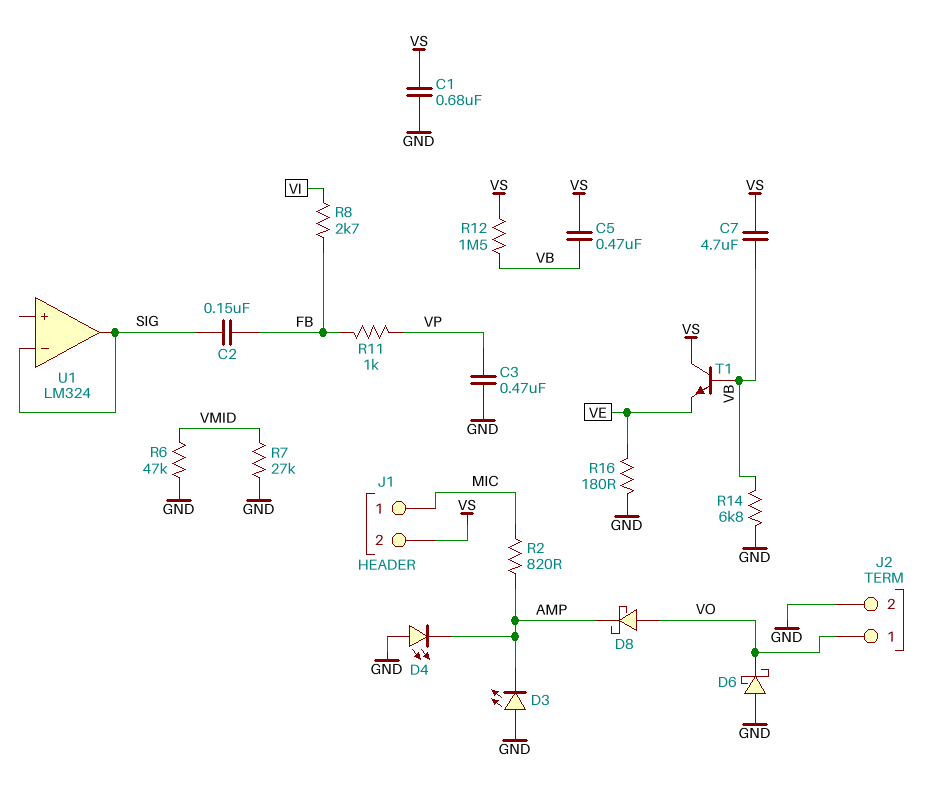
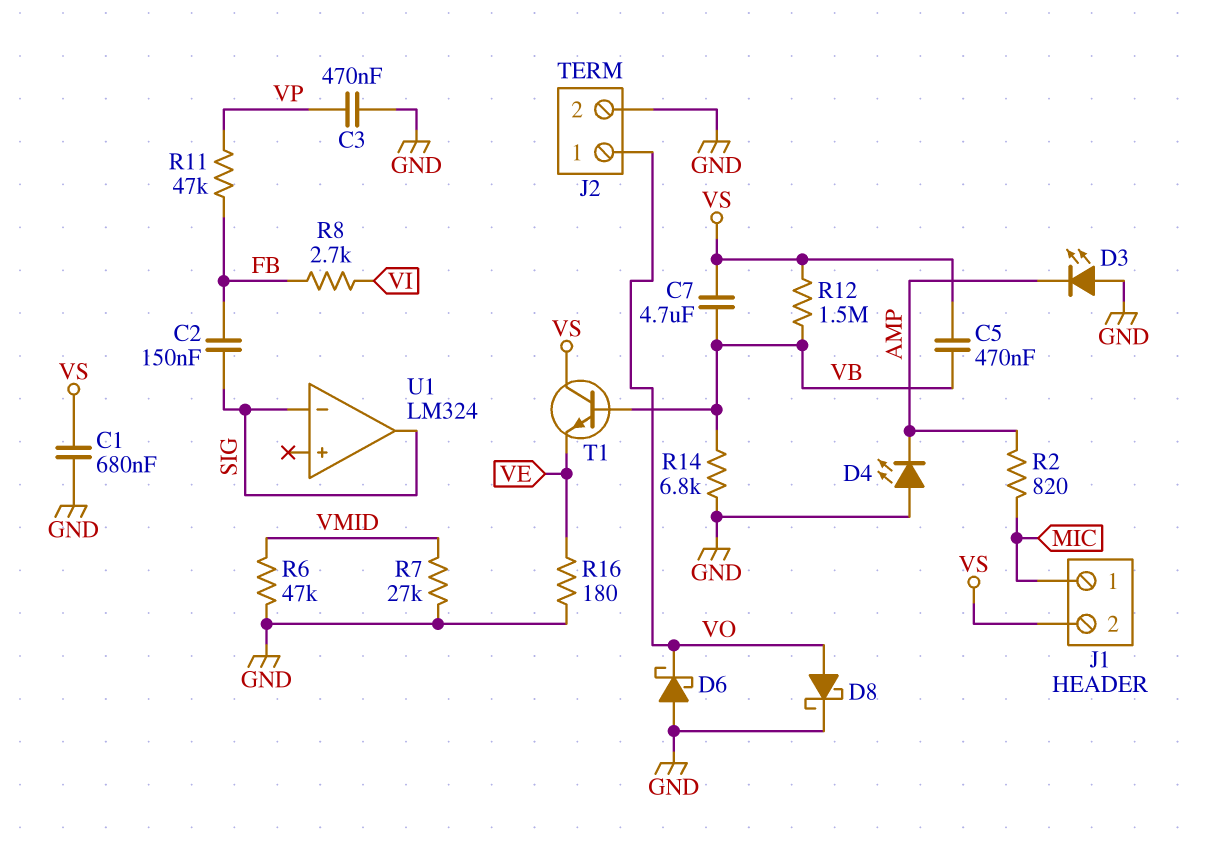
D8: schottky (A VO, K AMP) -> schottky (A VO, K GND)
R11: 1k (FB, VP) -> 47k (FB, VP)

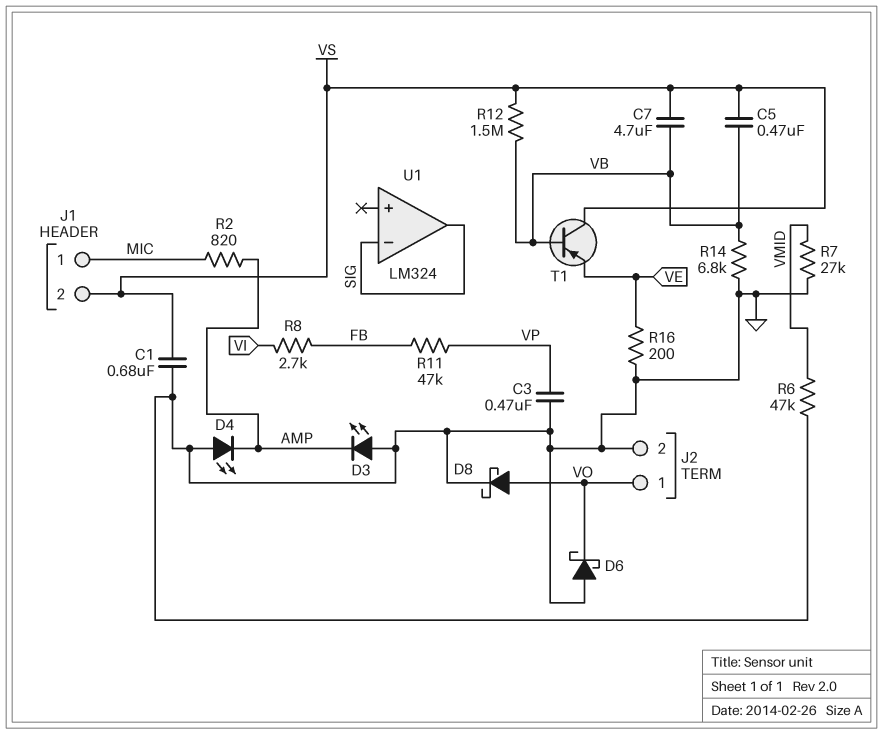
C2: 150nF (FB, SIG) -> none
R16: 180 (GND, VE) -> 200 (GND, VE)
T1: NPN (B VB, C VS, E VE) -> PNP (B VB, C VS, E VE)

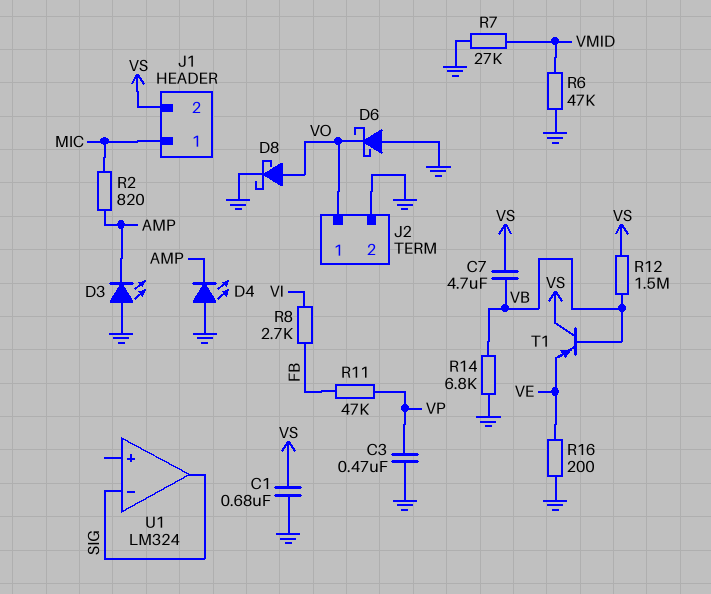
C5: 470nF (VB, VS) -> none

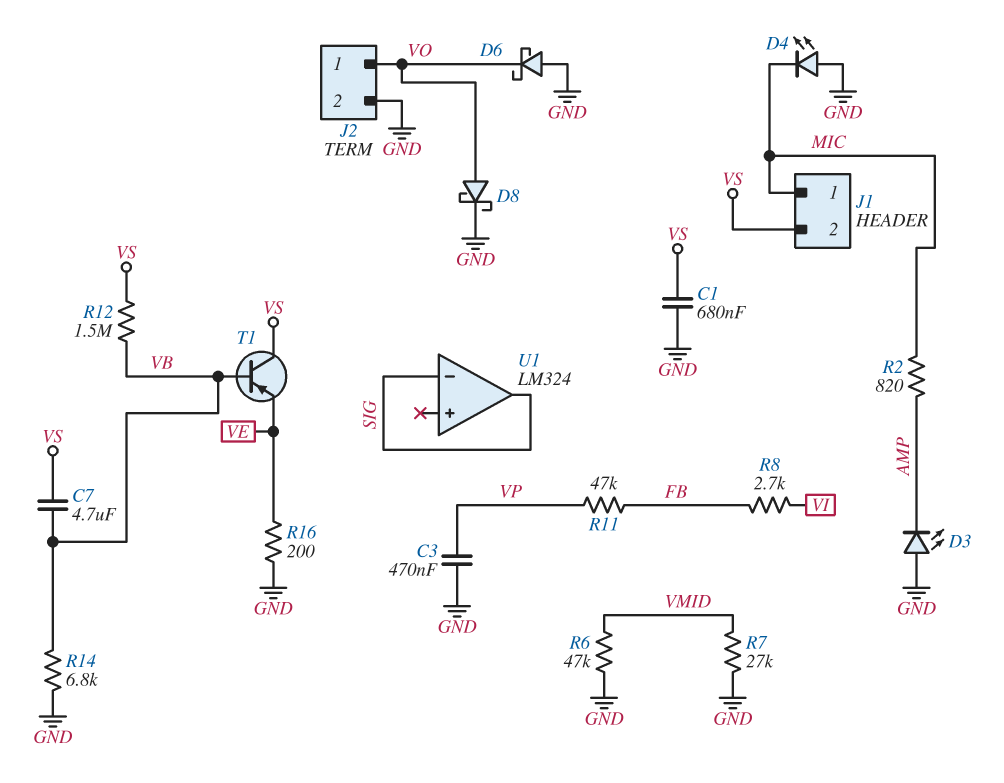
D4: LED (A GND, K AMP) -> LED (A GND, K MIC)

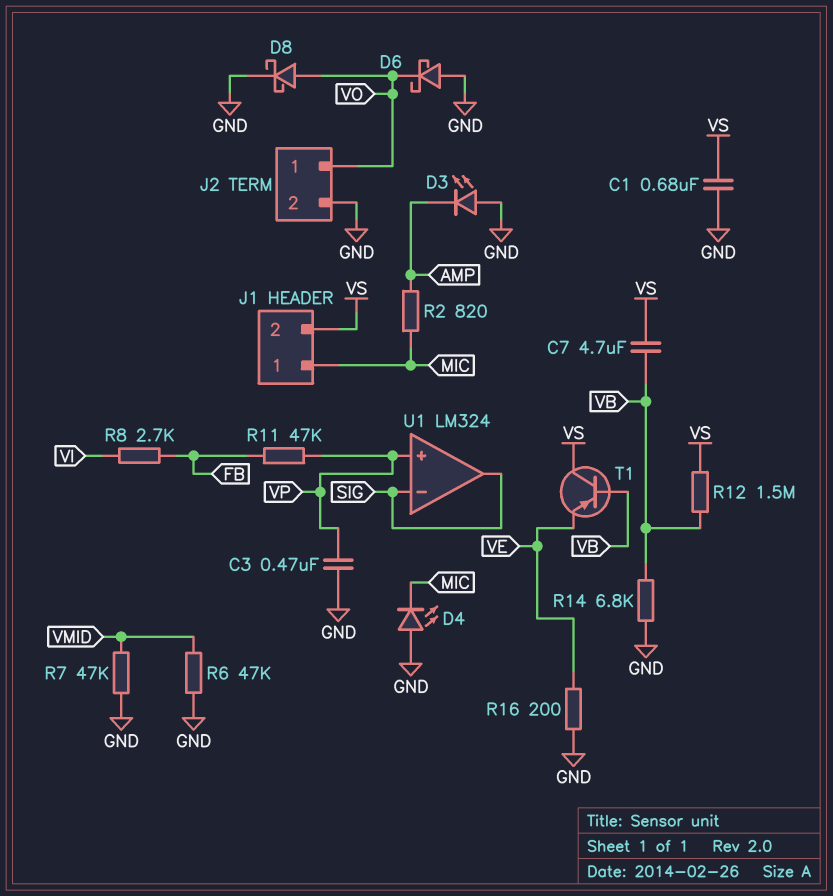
R7: 27k (GND, VMID) -> 47k (GND, VMID)
U1 pin in+: none -> VP

